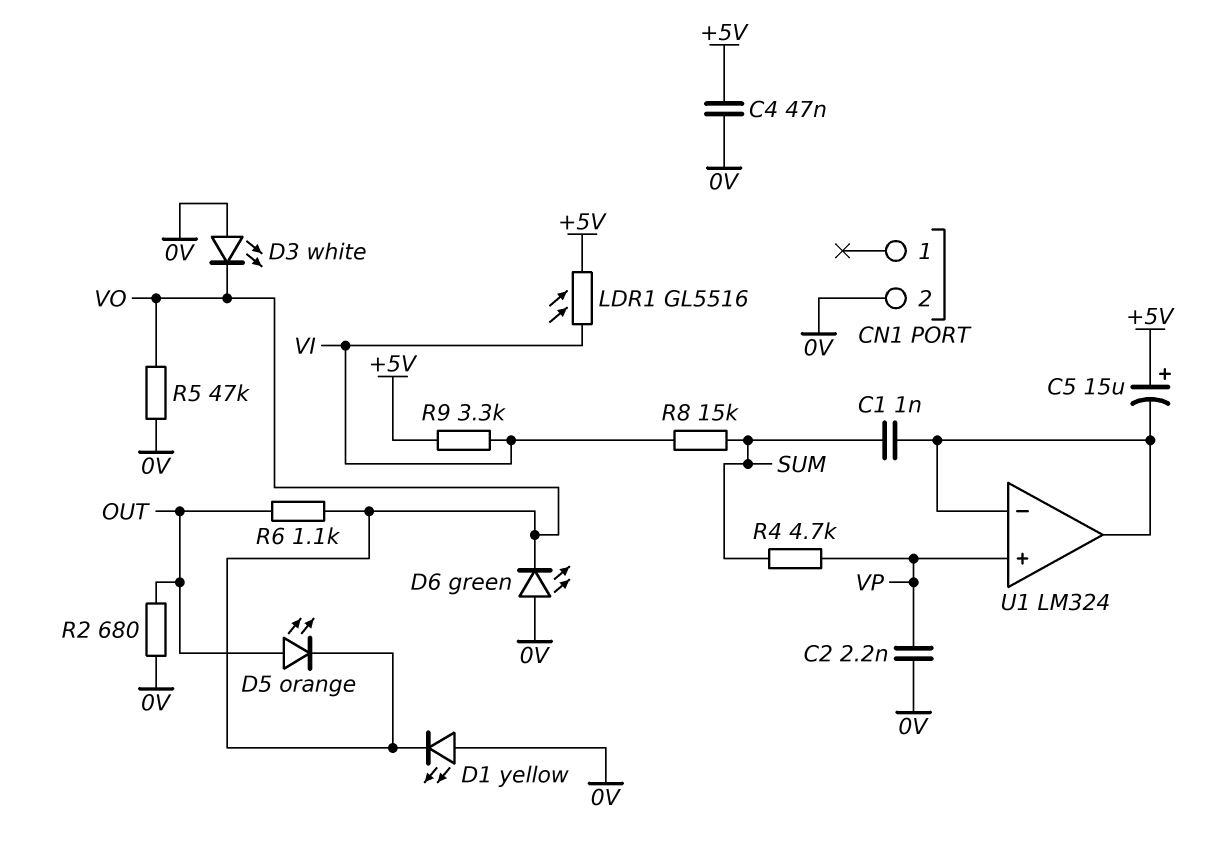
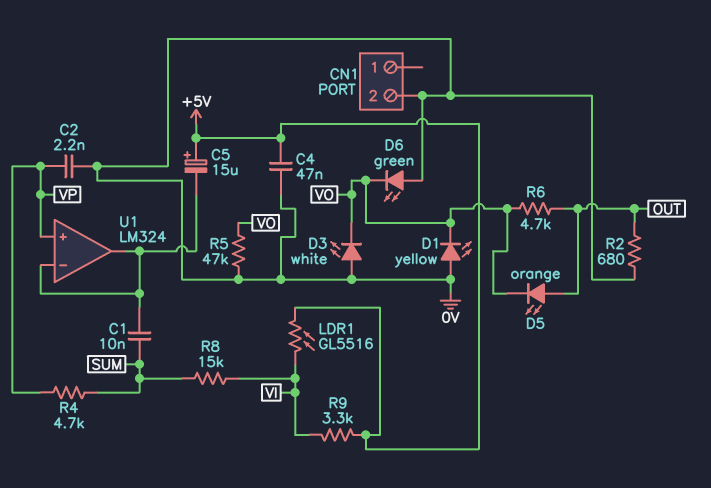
C1: 1nF (SUM, U1/in-) -> 10nF (SUM, U1/in-)
R6: 1.1k (OUT, VO) -> 4.7k (OUT, VO)

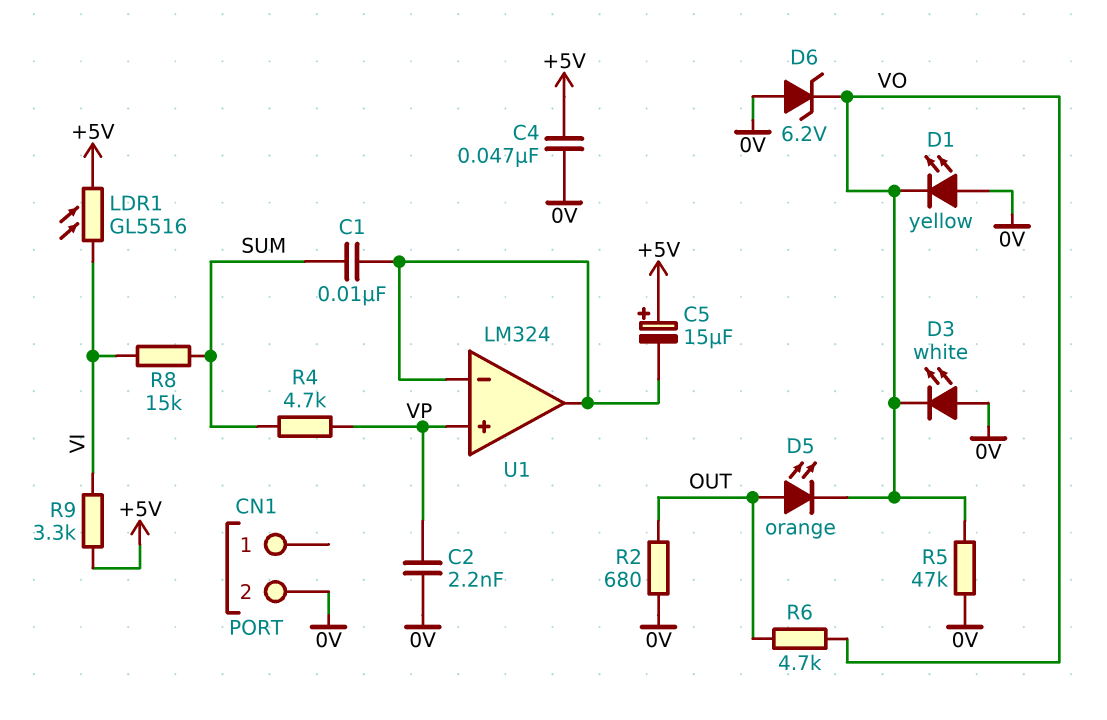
D6: LED green (A 0V, K VO) -> zener 6.2V (A 0V, K VO)

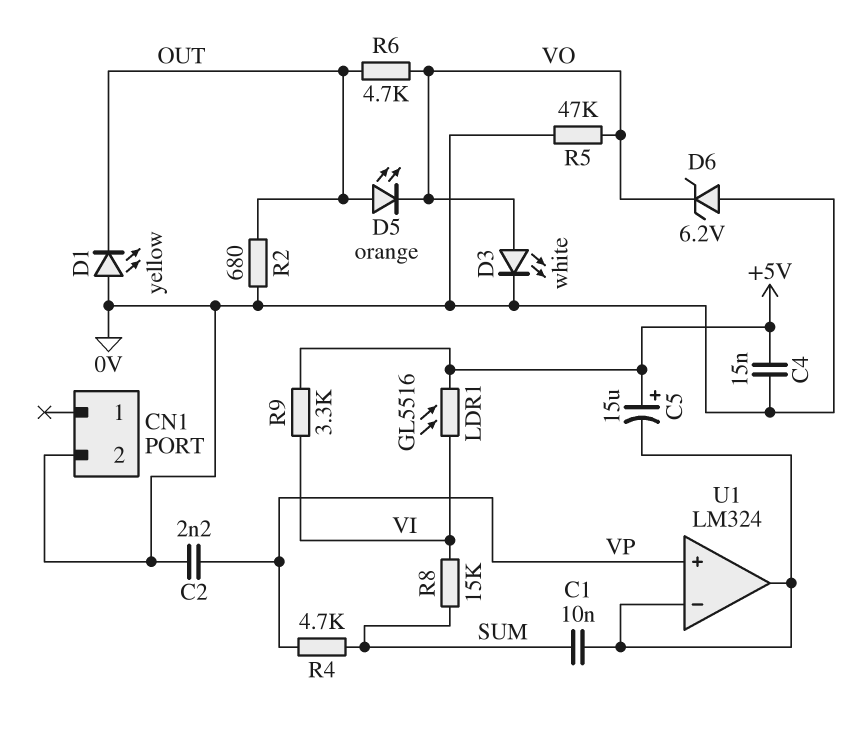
C4: 47nF (+5V, 0V) -> 15nF (+5V, 0V)
D1: LED yellow (A 0V, K VO) -> LED yellow (A 0V, K OUT)
D3: LED white (A 0V, K VO) -> LED white (A VO, K 0V)

